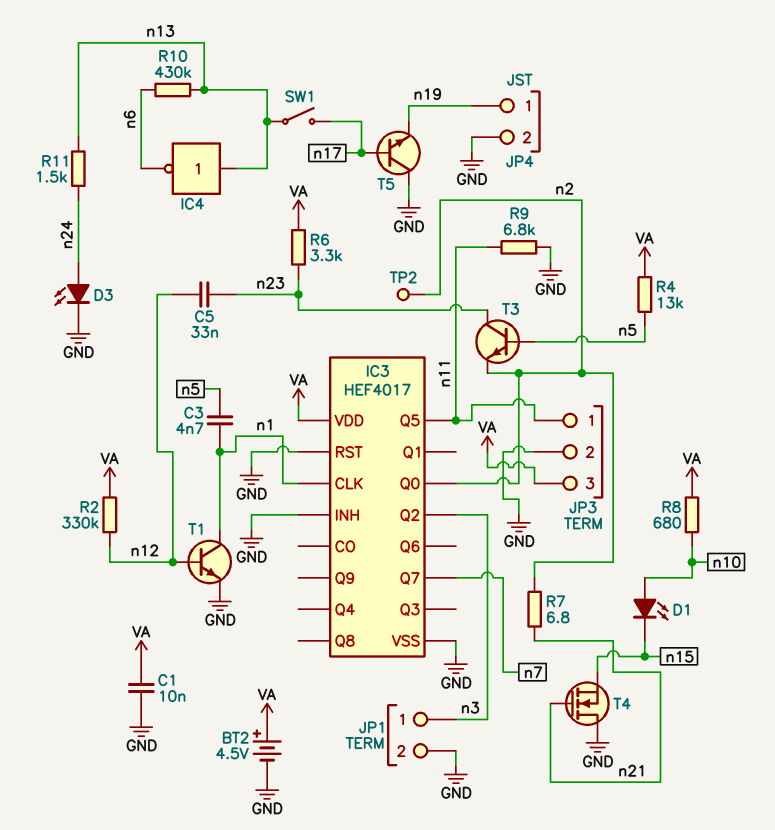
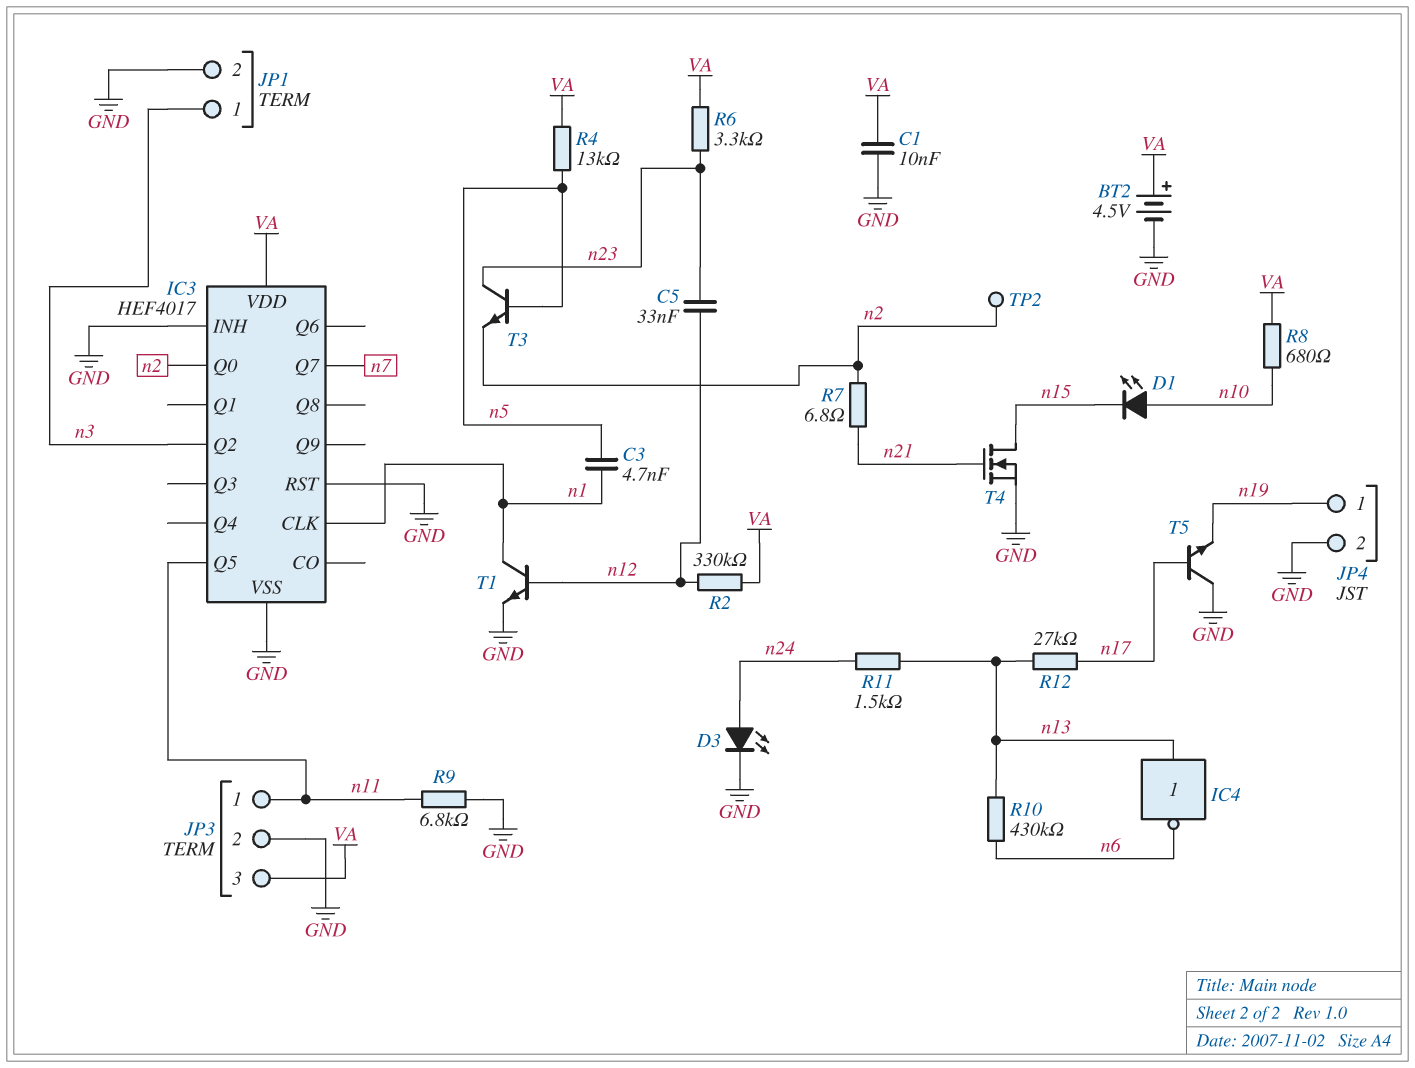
R12: none -> 27k (n13, n17)
SW1: switch (n13, n17) -> none
T4: NMOS (G n21, D GND, S n15) -> NMOS (G n21, D n15, S GND)

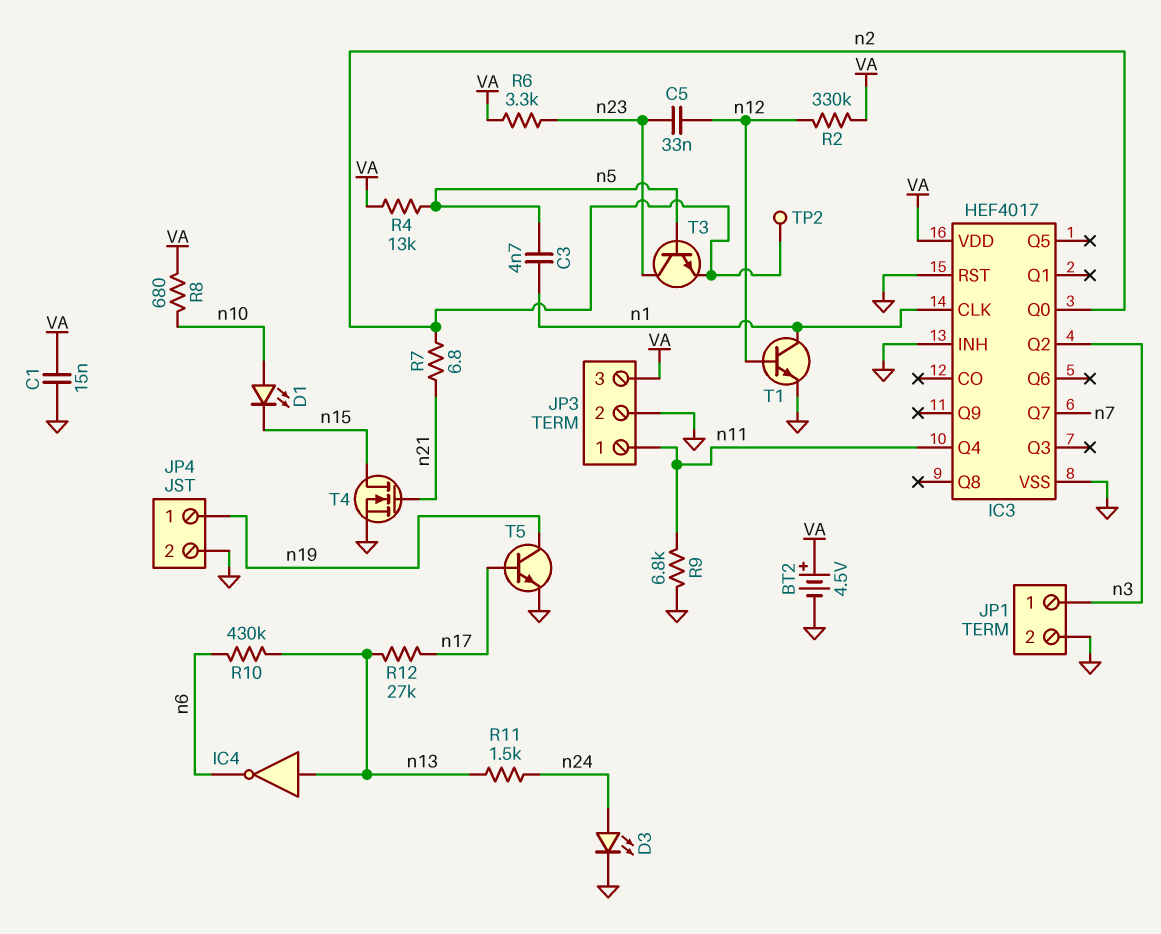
C1: 10nF (GND, VA) -> 15nF (GND, VA)
IC3 pin Q4: none -> n11
IC3 pin Q5: n11 -> none
T5: NPN (B n17, C GND, E n19) -> NPN (B n17, C n19, E GND)

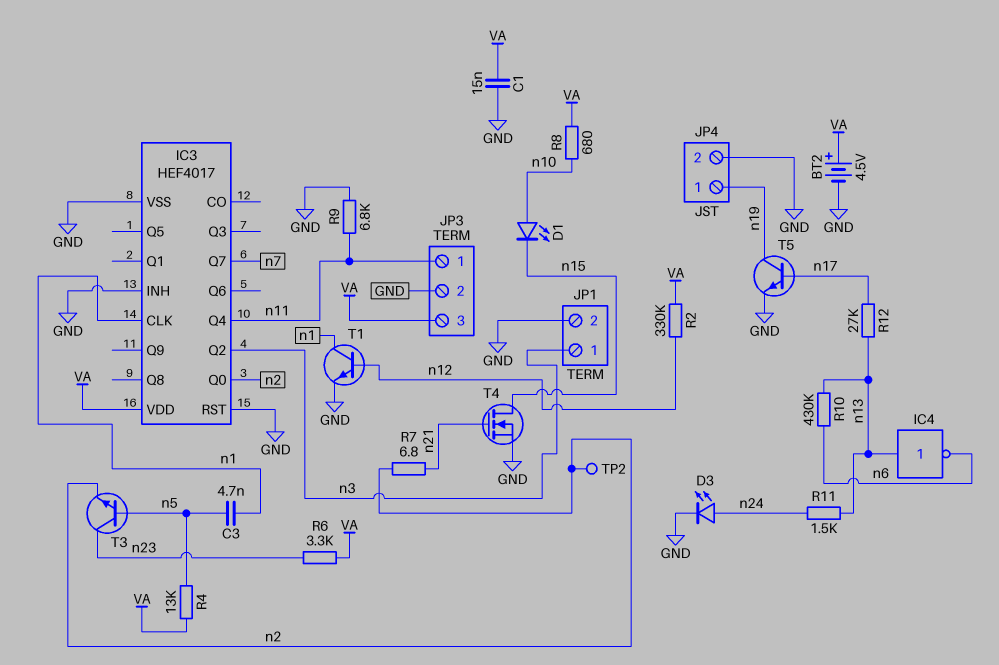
C5: 33nF (n12, n23) -> none

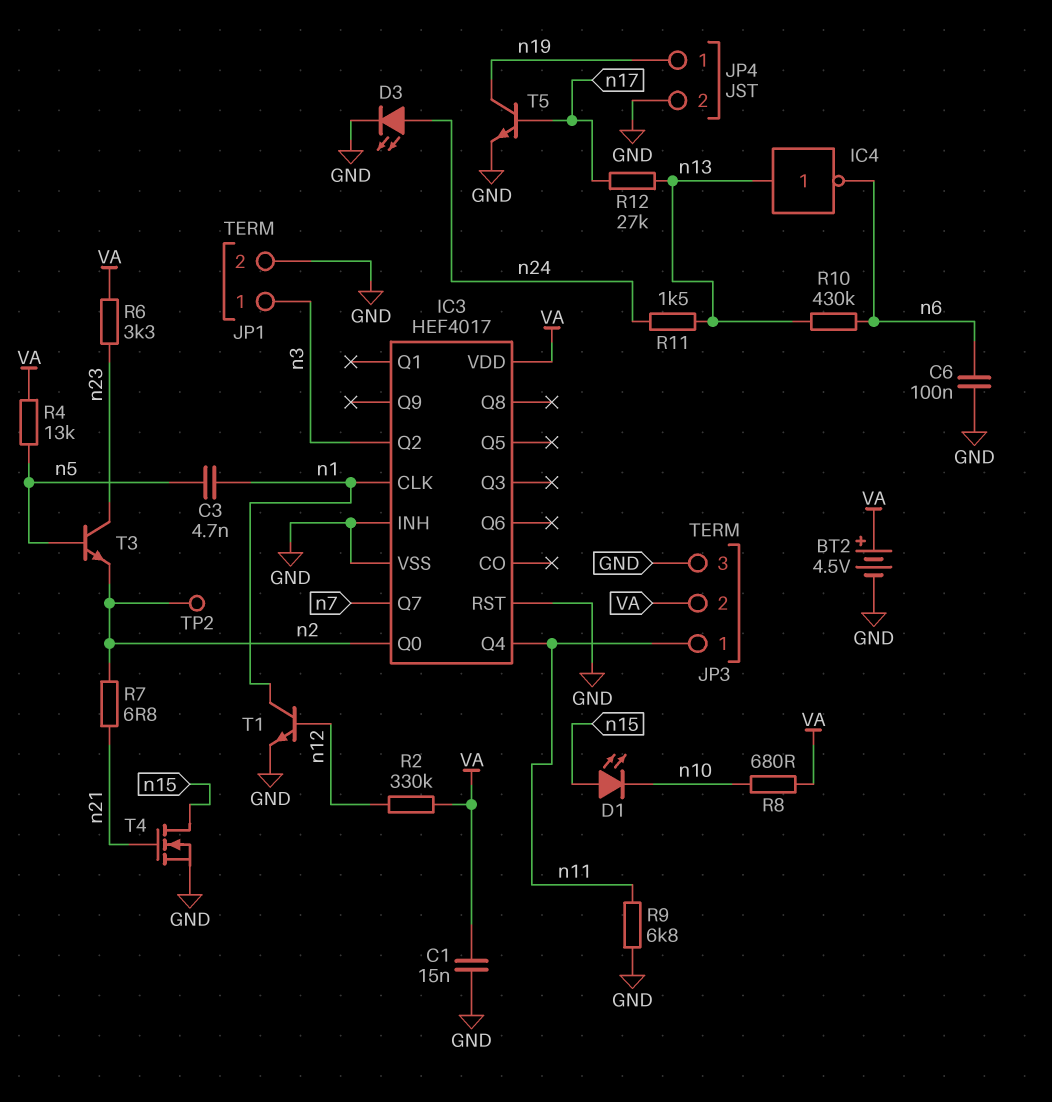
C6: none -> 100nF (GND, n6)
D1: LED (A n10, K n15) -> LED (A n15, K n10)
JP3 pin 2: GND -> VA
JP3 pin 3: VA -> GND

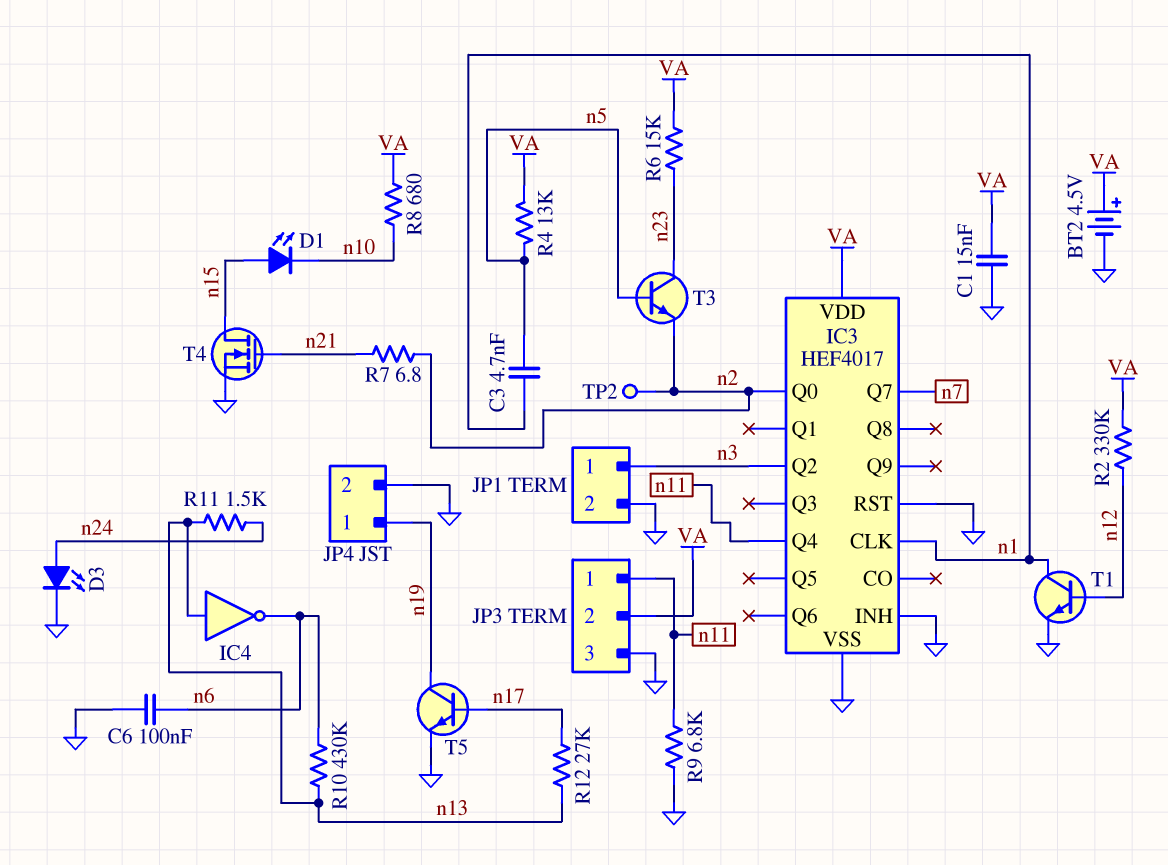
R6: 3.3k (VA, n23) -> 15k (VA, n23)

